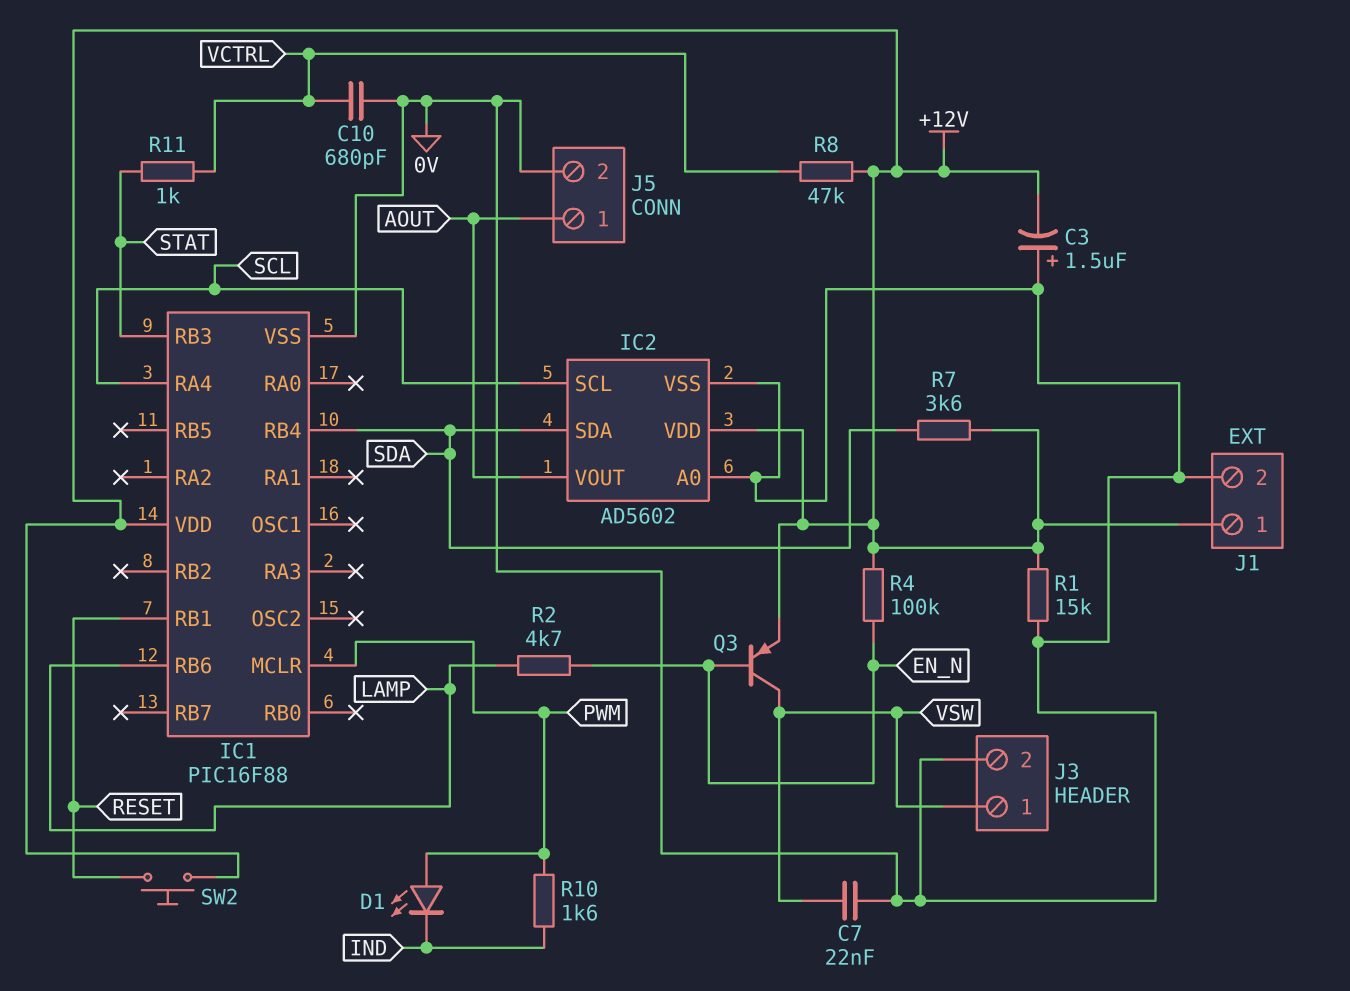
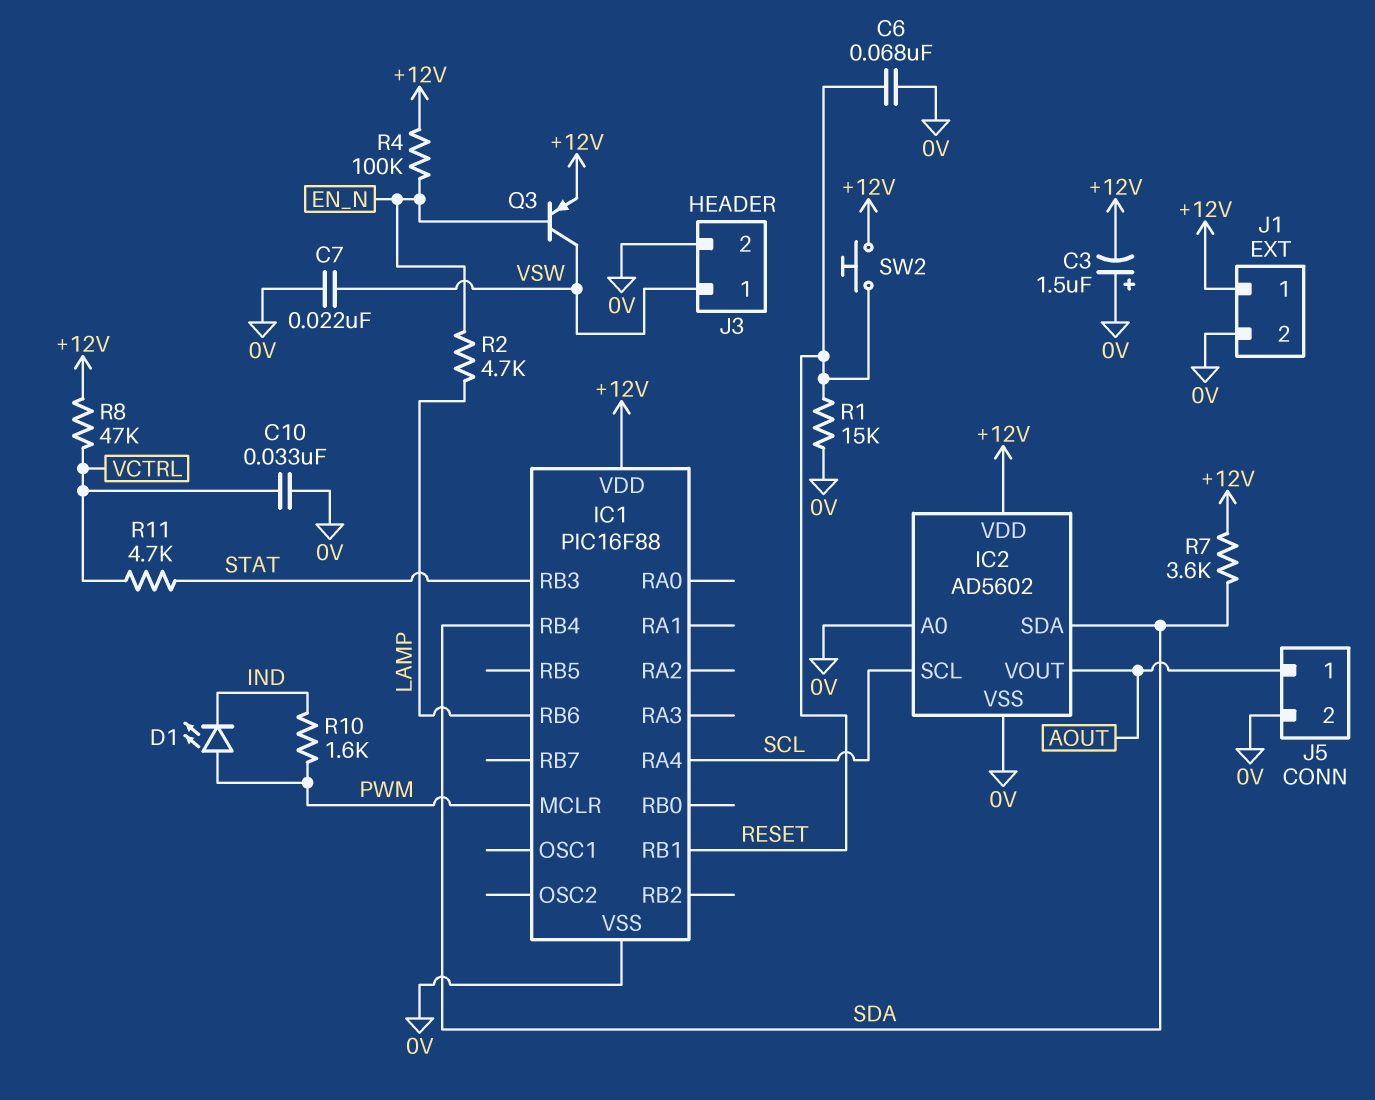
C6: none -> 68nF (0V, RESET)
C10: 680pF (0V, VCTRL) -> 33nF (0V, VCTRL)
R1: 15k (+12V, 0V) -> 15k (0V, RESET)
R11: 1k (STAT, VCTRL) -> 4.7k (STAT, VCTRL)

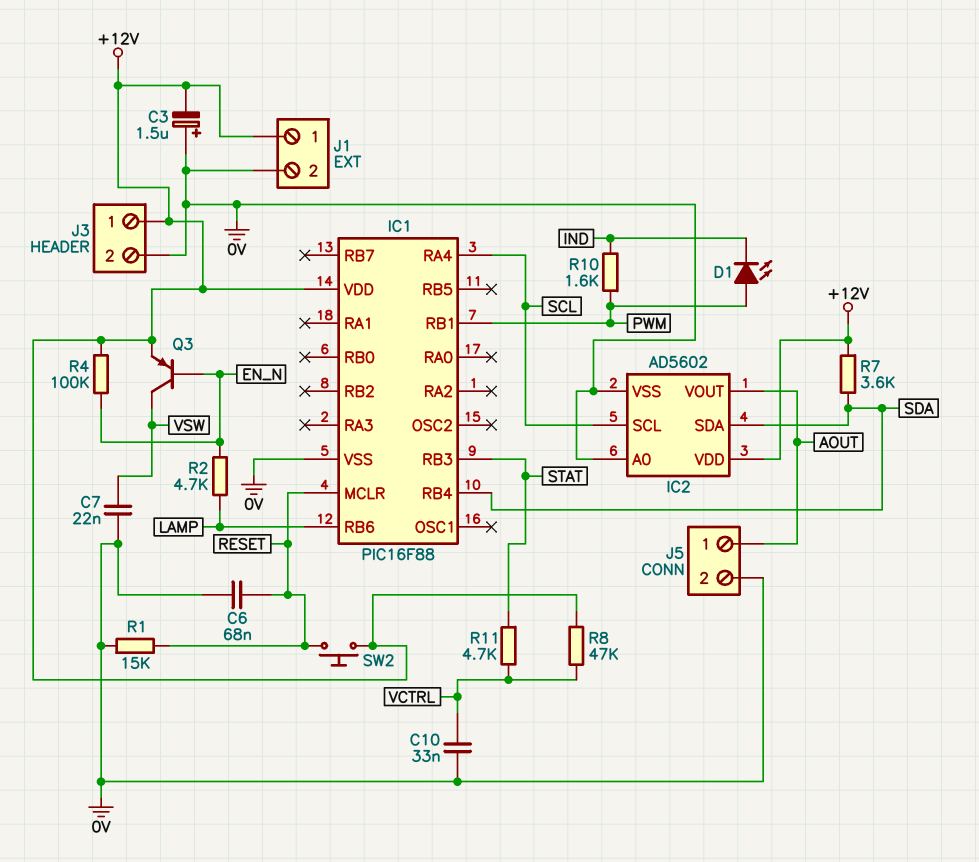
IC1 pin MCLR: PWM -> RESET
IC1 pin RB1: RESET -> PWM
J3 pin 1: VSW -> +12V

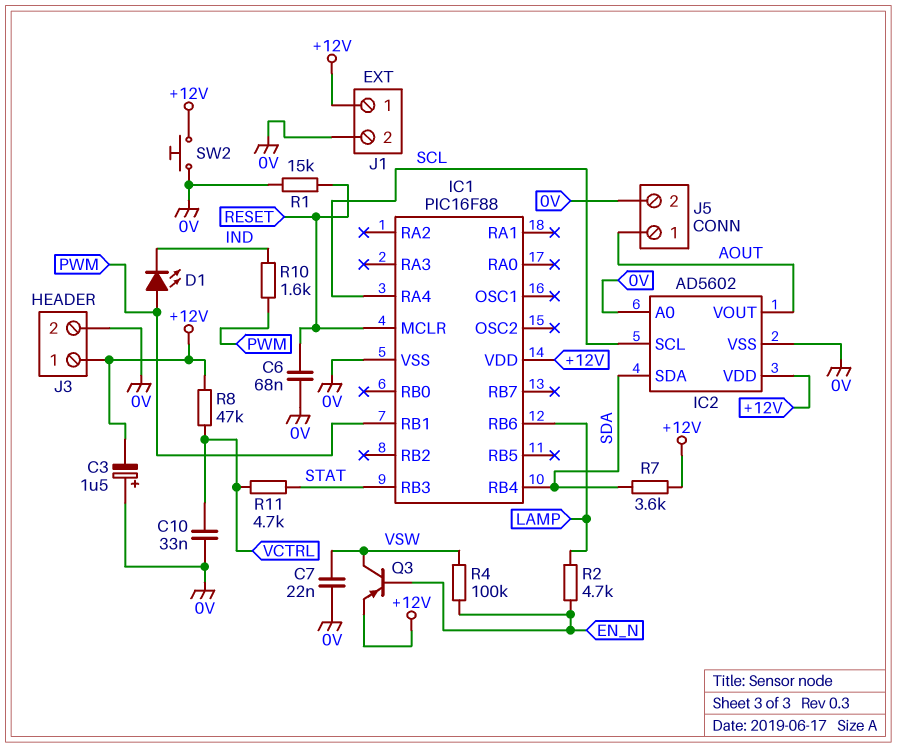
R4: 100k (+12V, EN_N) -> 100k (EN_N, VSW)
SW2: button (+12V, RESET) -> button (+12V, 0V)

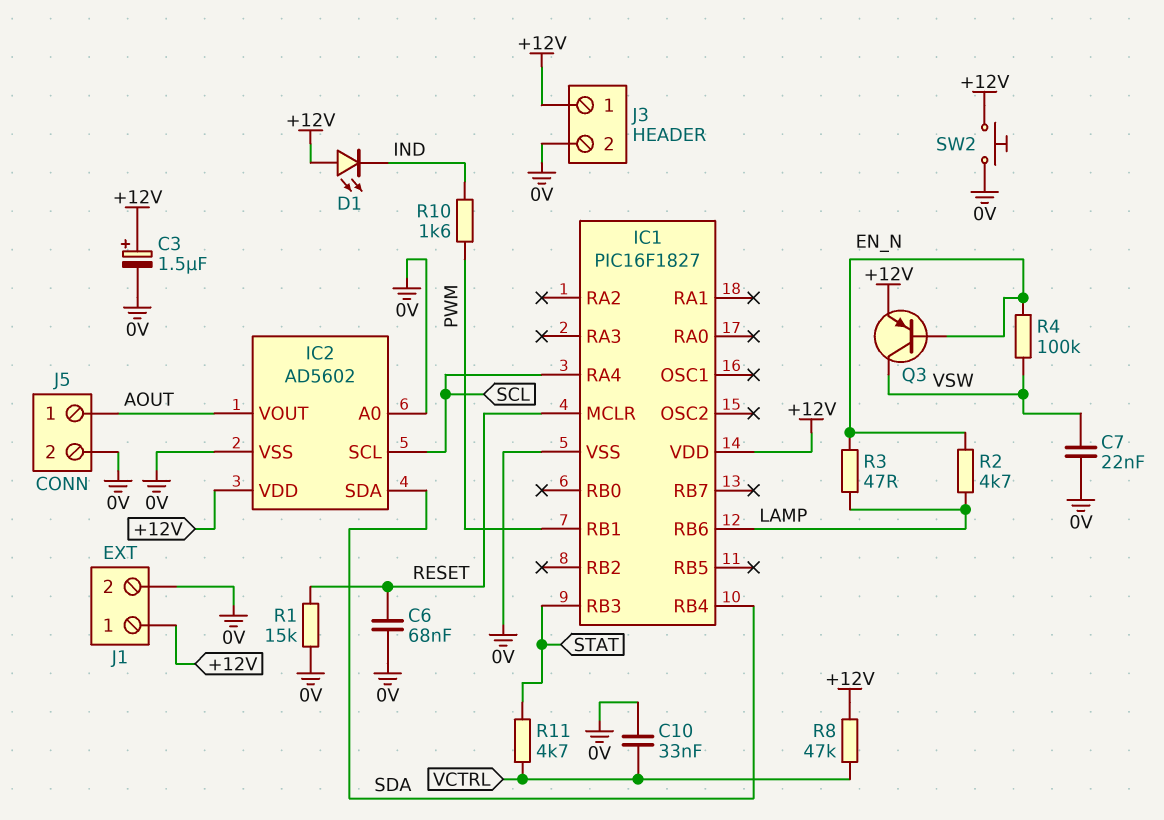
C3: 1.5uF (plus 0V, minus +12V) -> 1.5uF (plus +12V, minus 0V)
D1: LED (A PWM, K IND) -> LED (A +12V, K IND)
IC1: PIC16F88 -> PIC16F1827
R3: none -> 47 (EN_N, LAMP)
R7: 3.6k (+12V, SDA) -> none

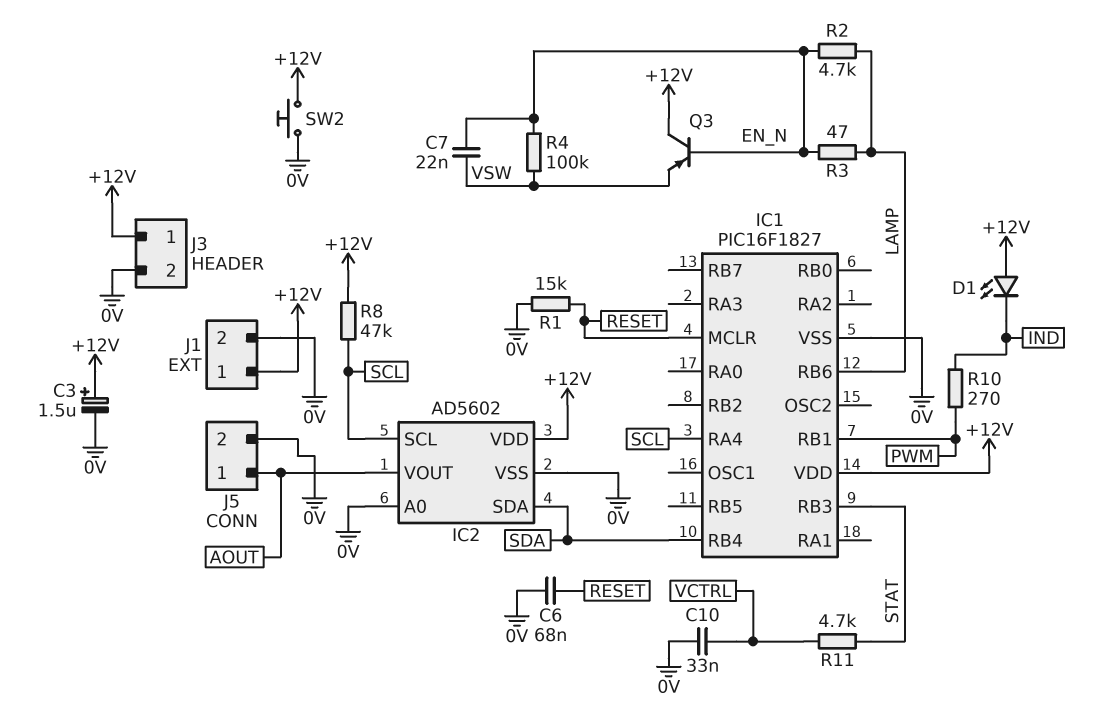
C7: 22nF (0V, VSW) -> 22nF (EN_N, VSW)
Q3: PNP (B EN_N, C VSW, E +12V) -> PNP (B EN_N, C +12V, E VSW)
R8: 47k (+12V, VCTRL) -> 47k (+12V, SCL)
R10: 1.6k (IND, PWM) -> 270 (IND, PWM)

